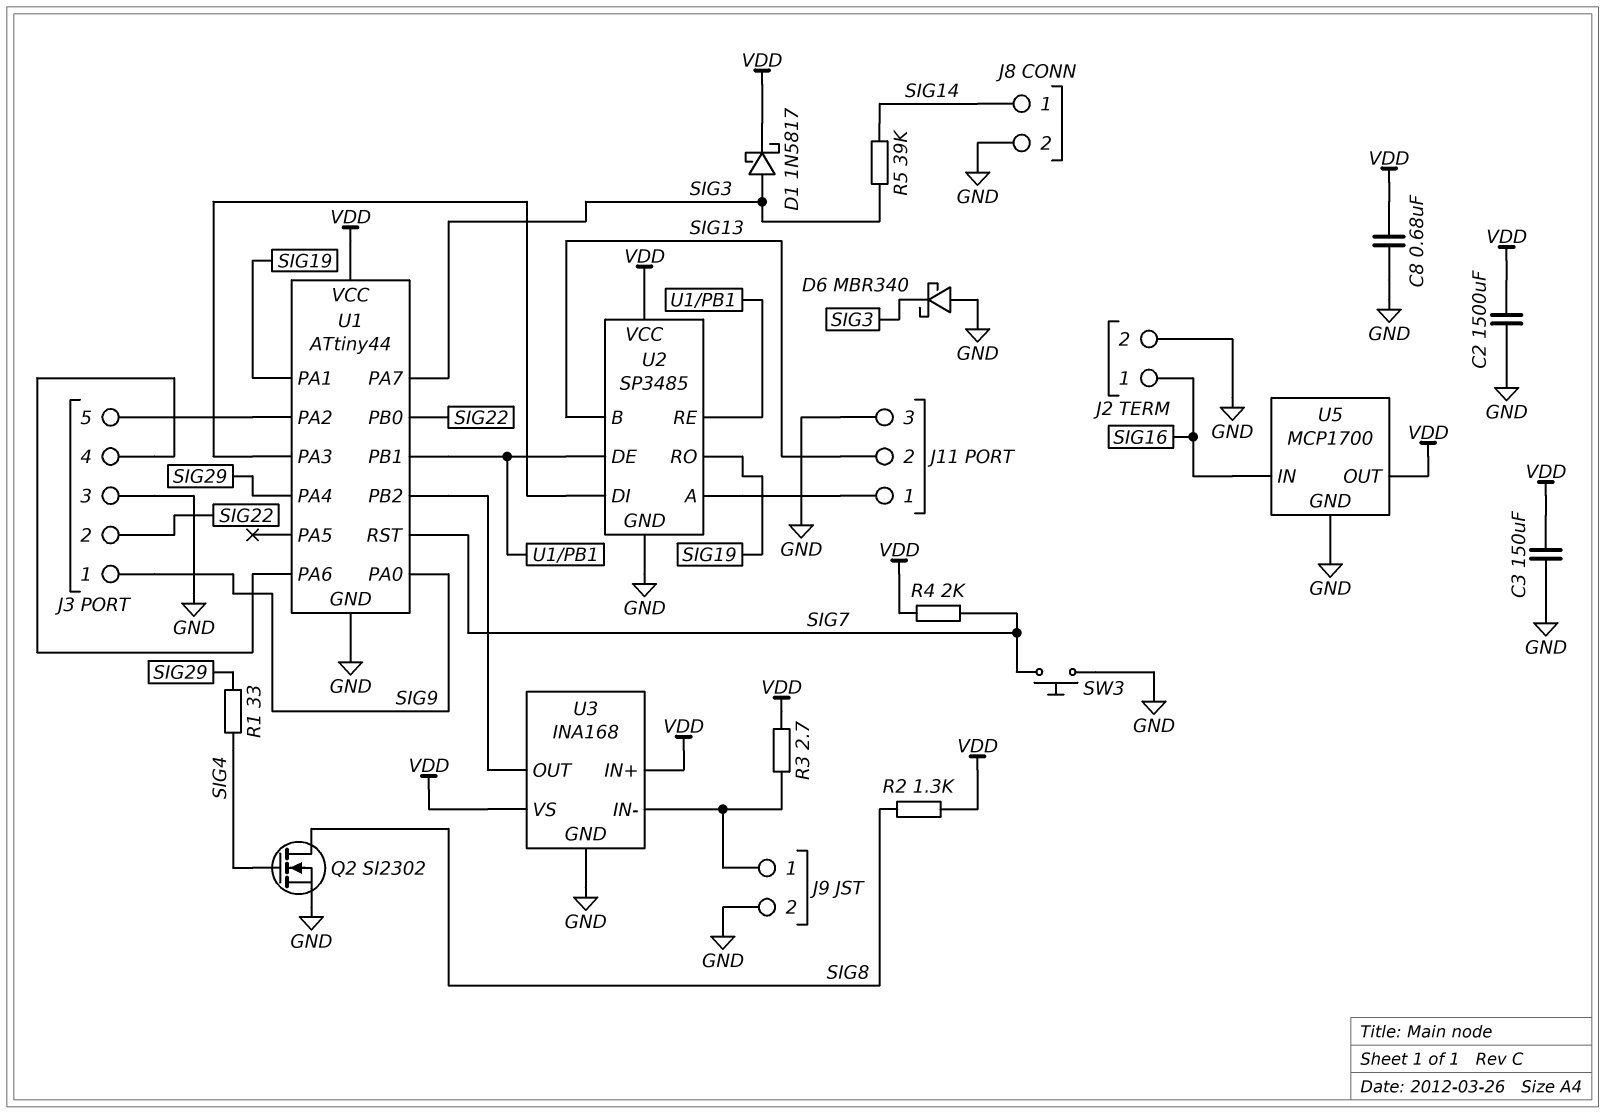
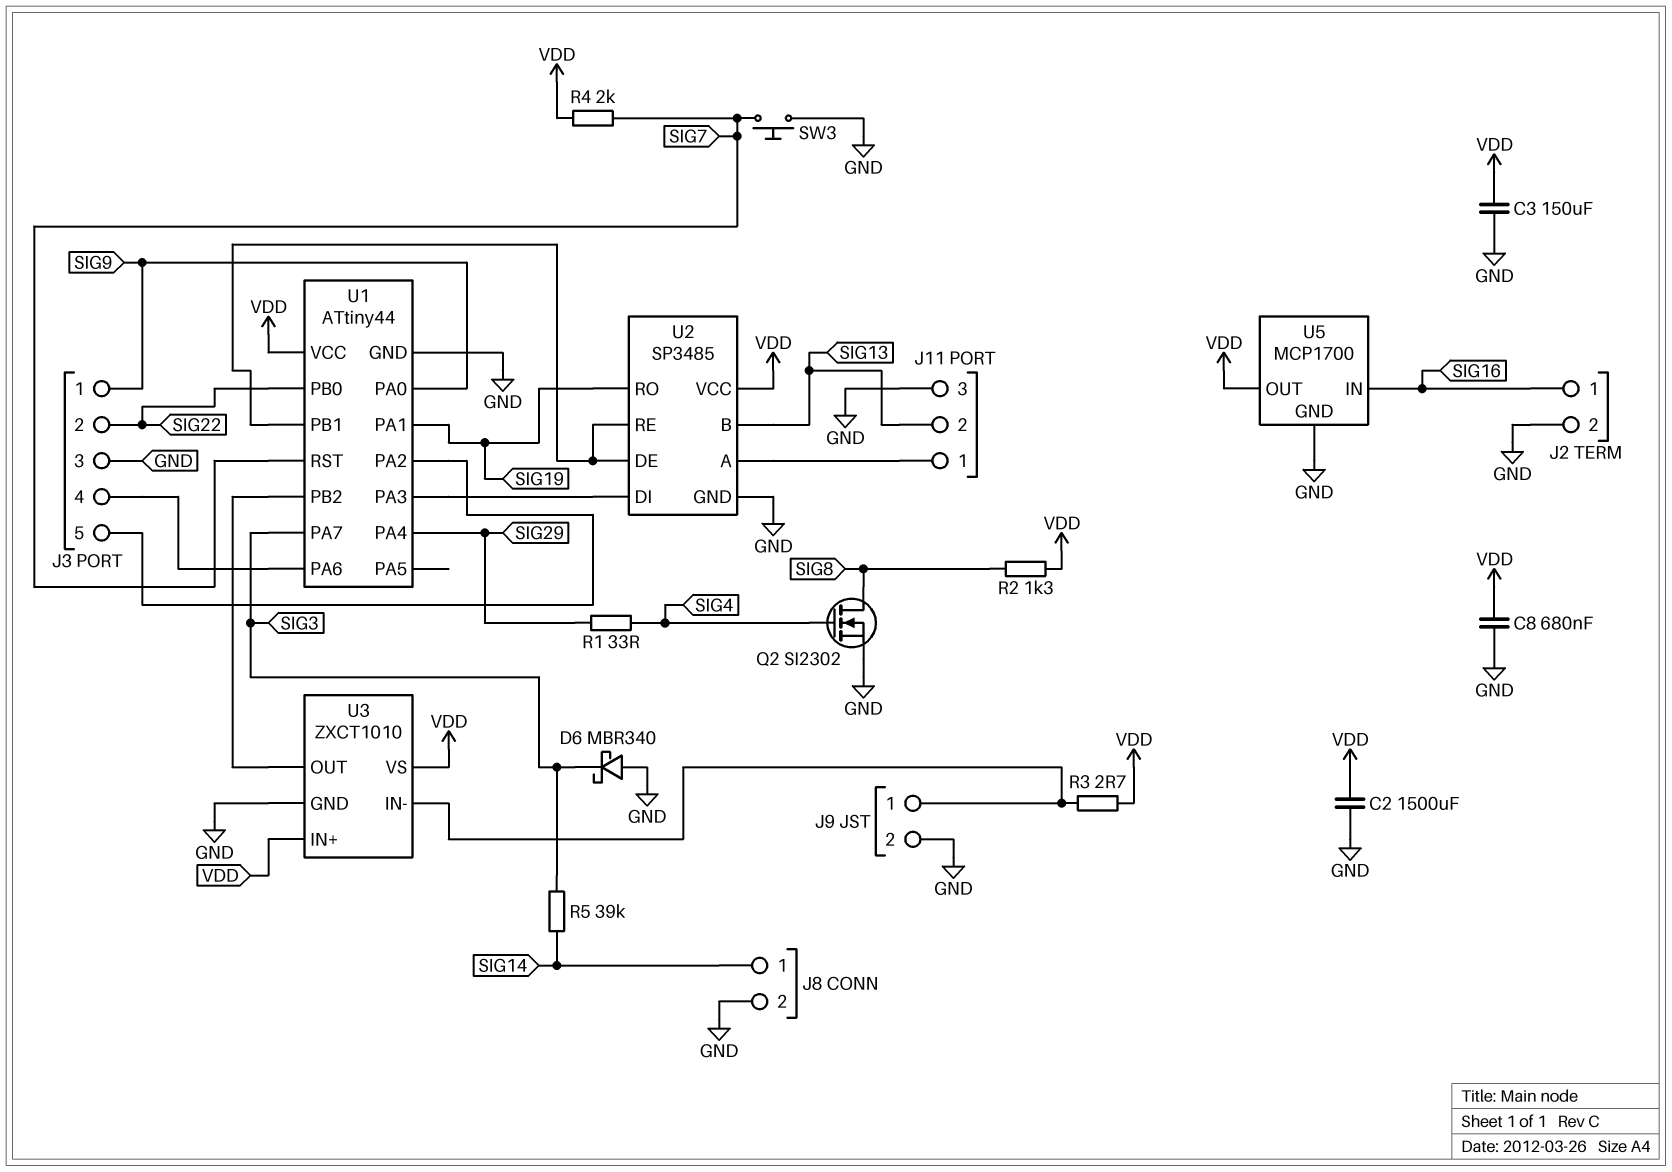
D1: schottky 1N5817 (A SIG3, K VDD) -> none
U3: INA168 -> ZXCT1010

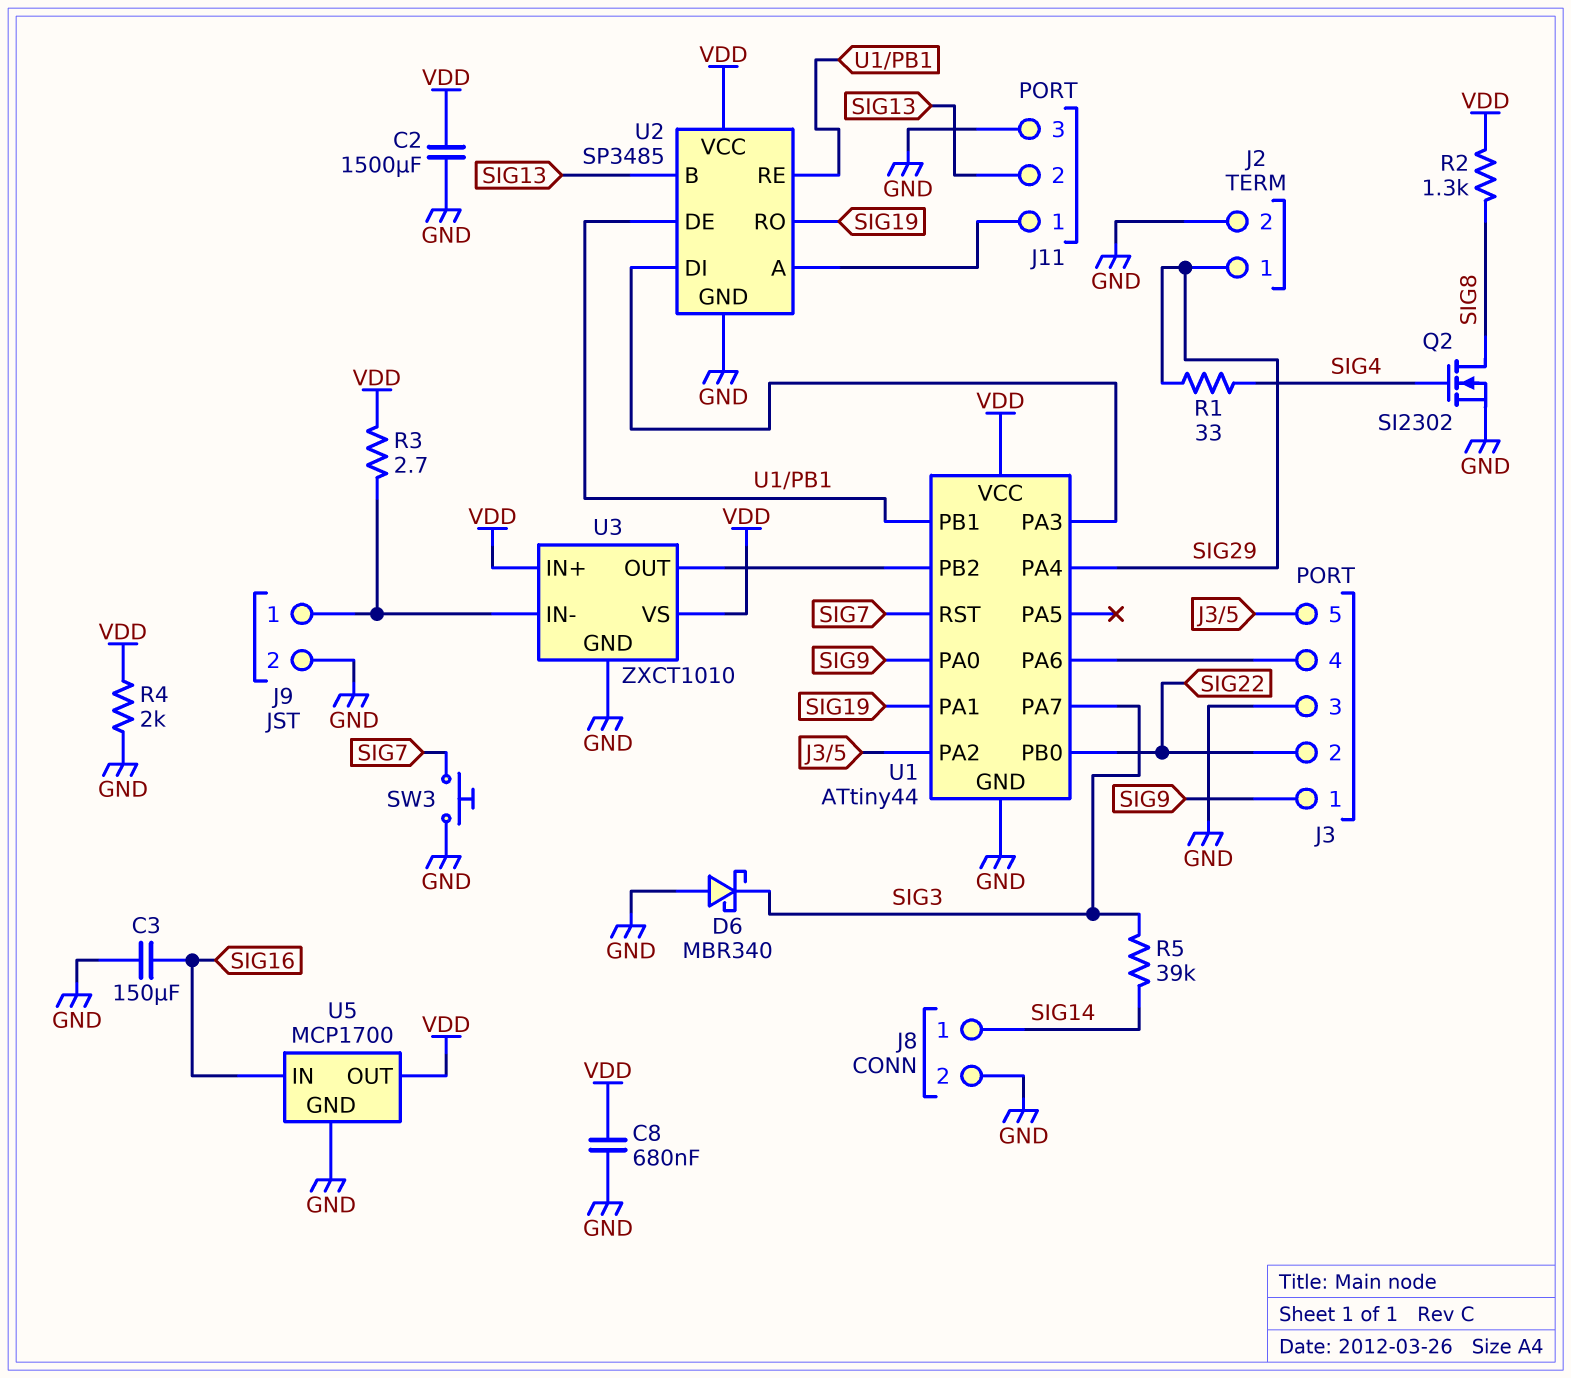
C3: 150uF (GND, VDD) -> 150uF (GND, SIG16)
J2 pin 1: SIG16 -> SIG29
R4: 2k (SIG7, VDD) -> 2k (GND, VDD)

